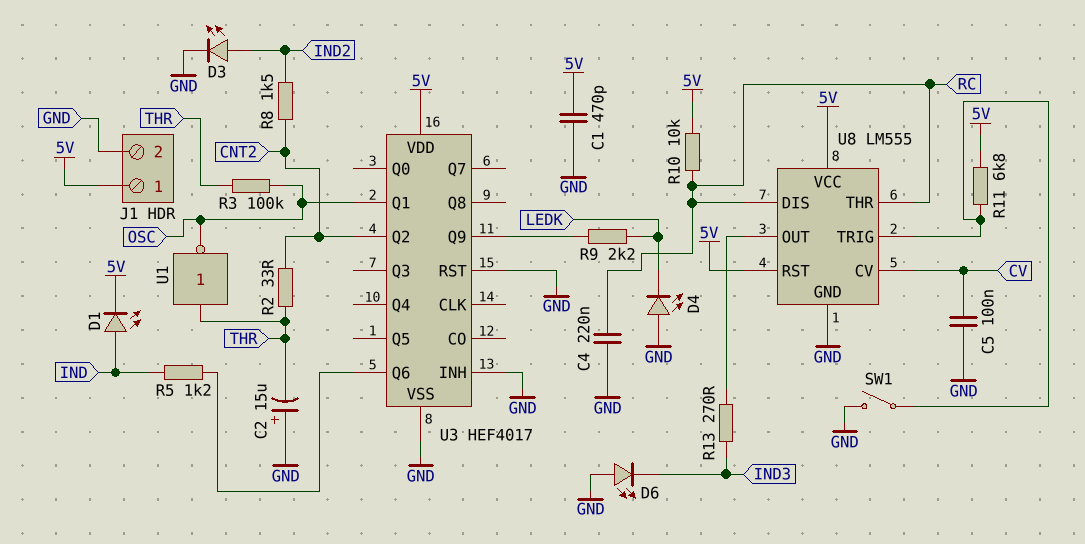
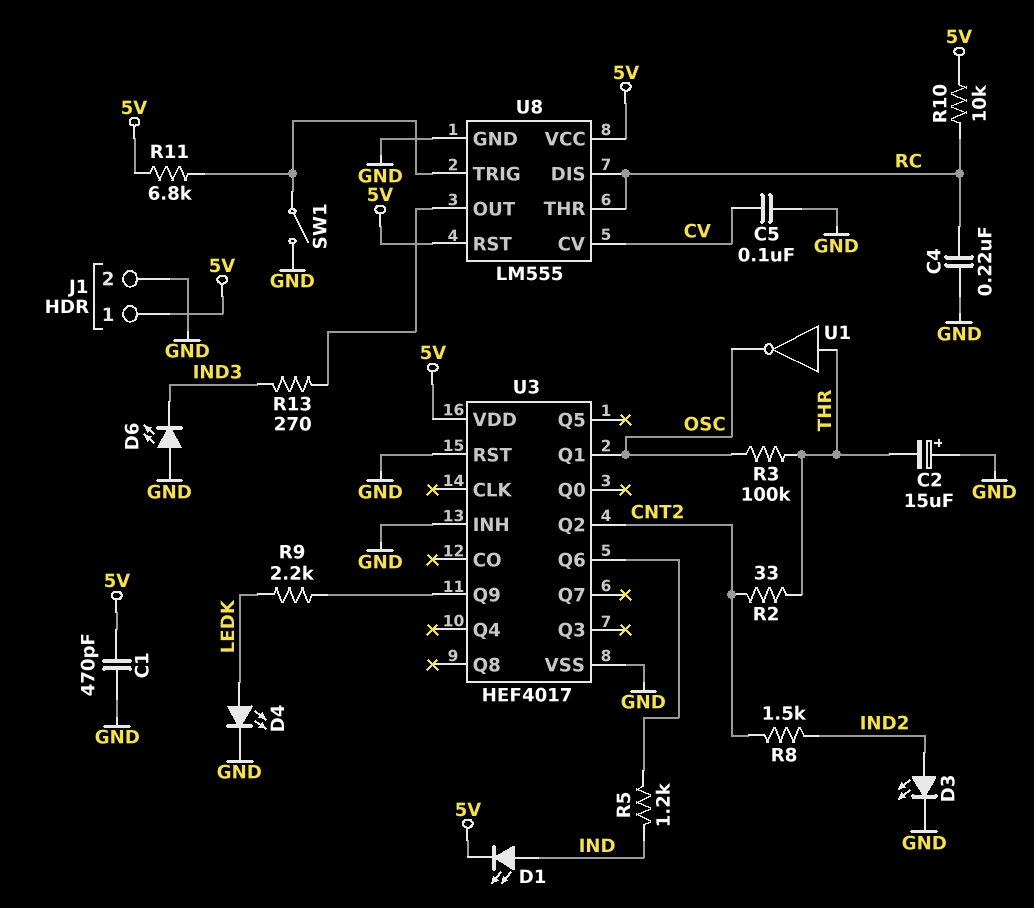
D4: LED (A GND, K LEDK) -> LED (A LEDK, K GND)

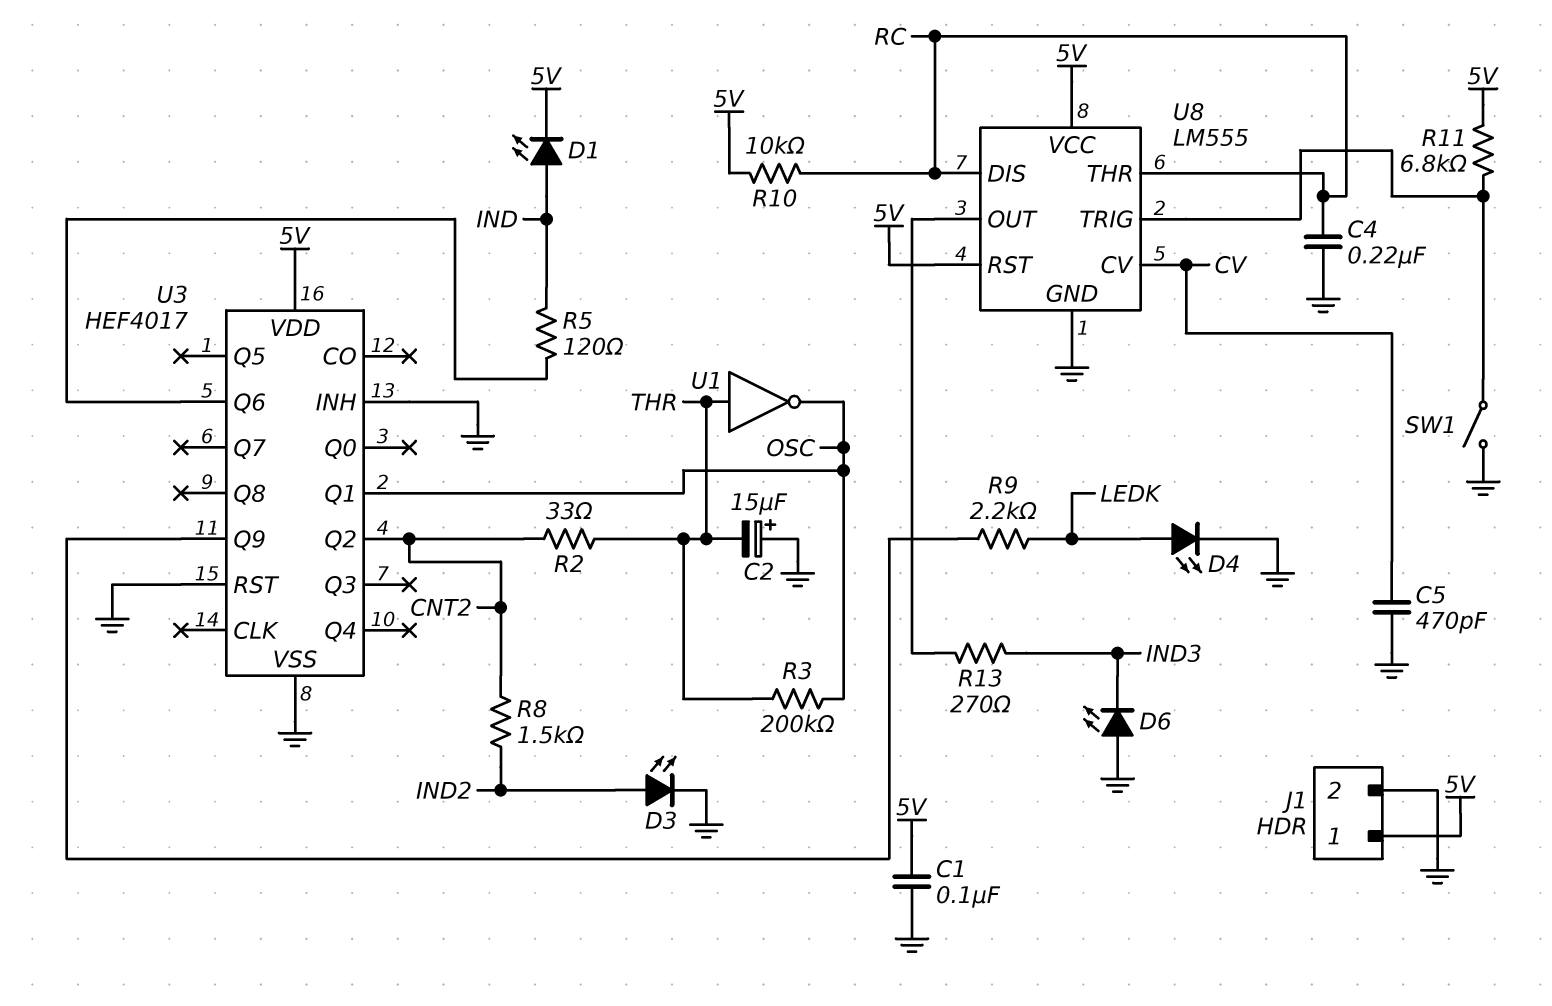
C1: 470pF (5V, GND) -> 100nF (5V, GND)
C5: 100nF (CV, GND) -> 470pF (CV, GND)
R3: 100k (OSC, THR) -> 200k (OSC, THR)
R5: 1.2k (IND, U3/Q6) -> 120 (IND, U3/Q6)

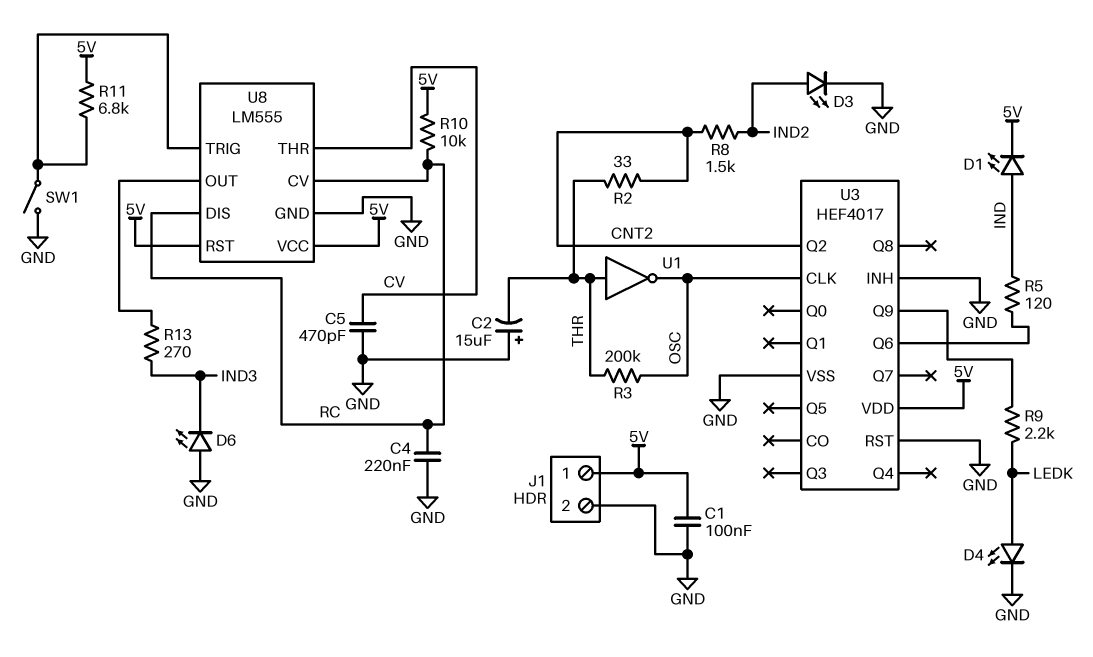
U3 pin CLK: none -> OSC
U3 pin Q1: OSC -> none
U8 pin CV: CV -> RC
U8 pin THR: RC -> CV

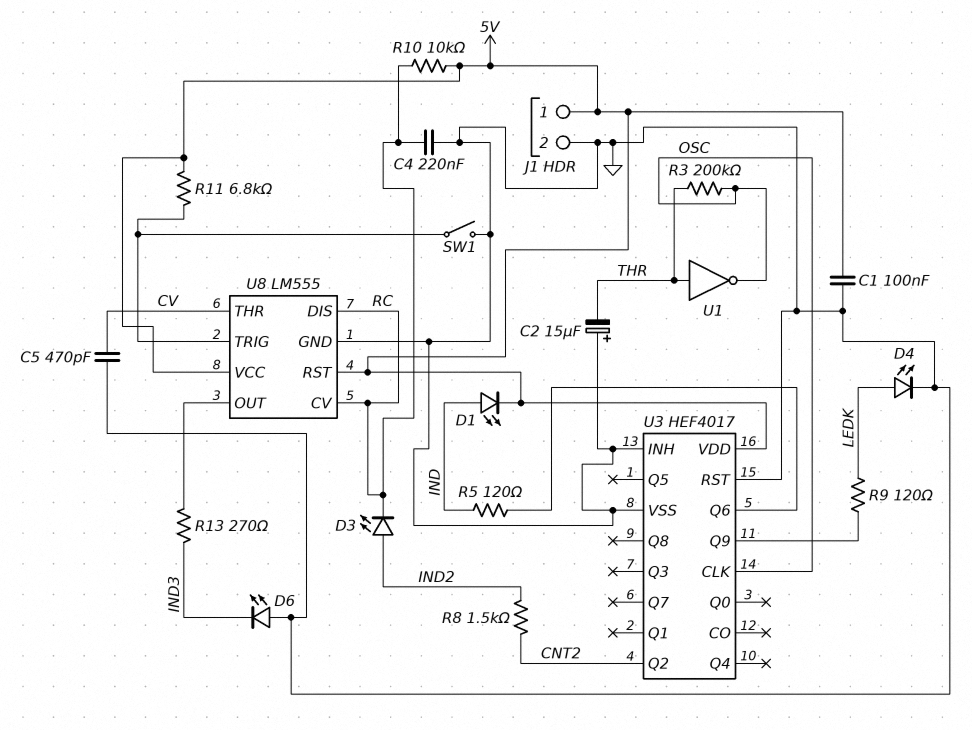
D3: LED (A IND2, K GND) -> LED (A IND2, K RC)
R2: 33 (CNT2, THR) -> none
R9: 2.2k (LEDK, U3/Q9) -> 120 (LEDK, U3/Q9)

